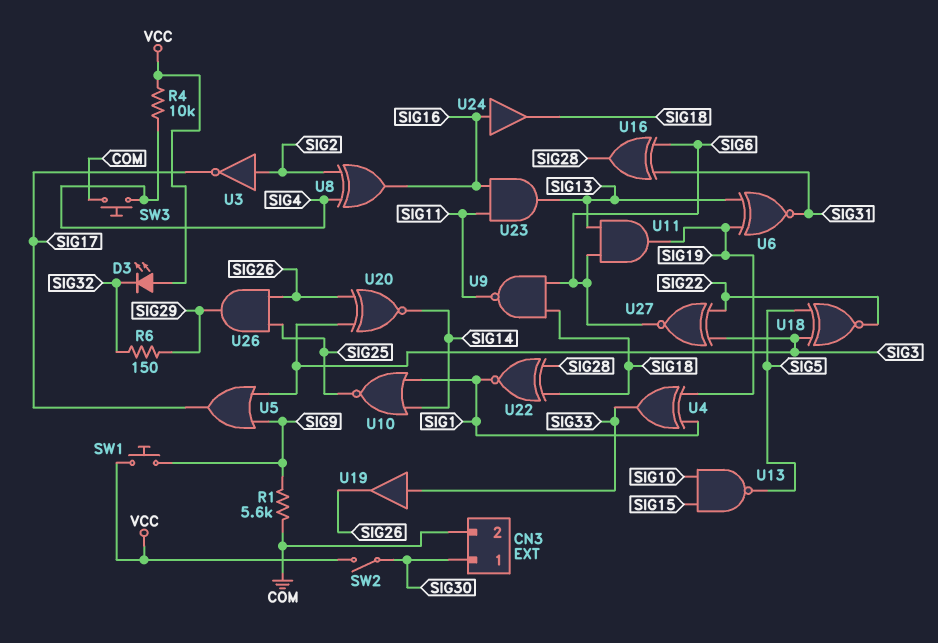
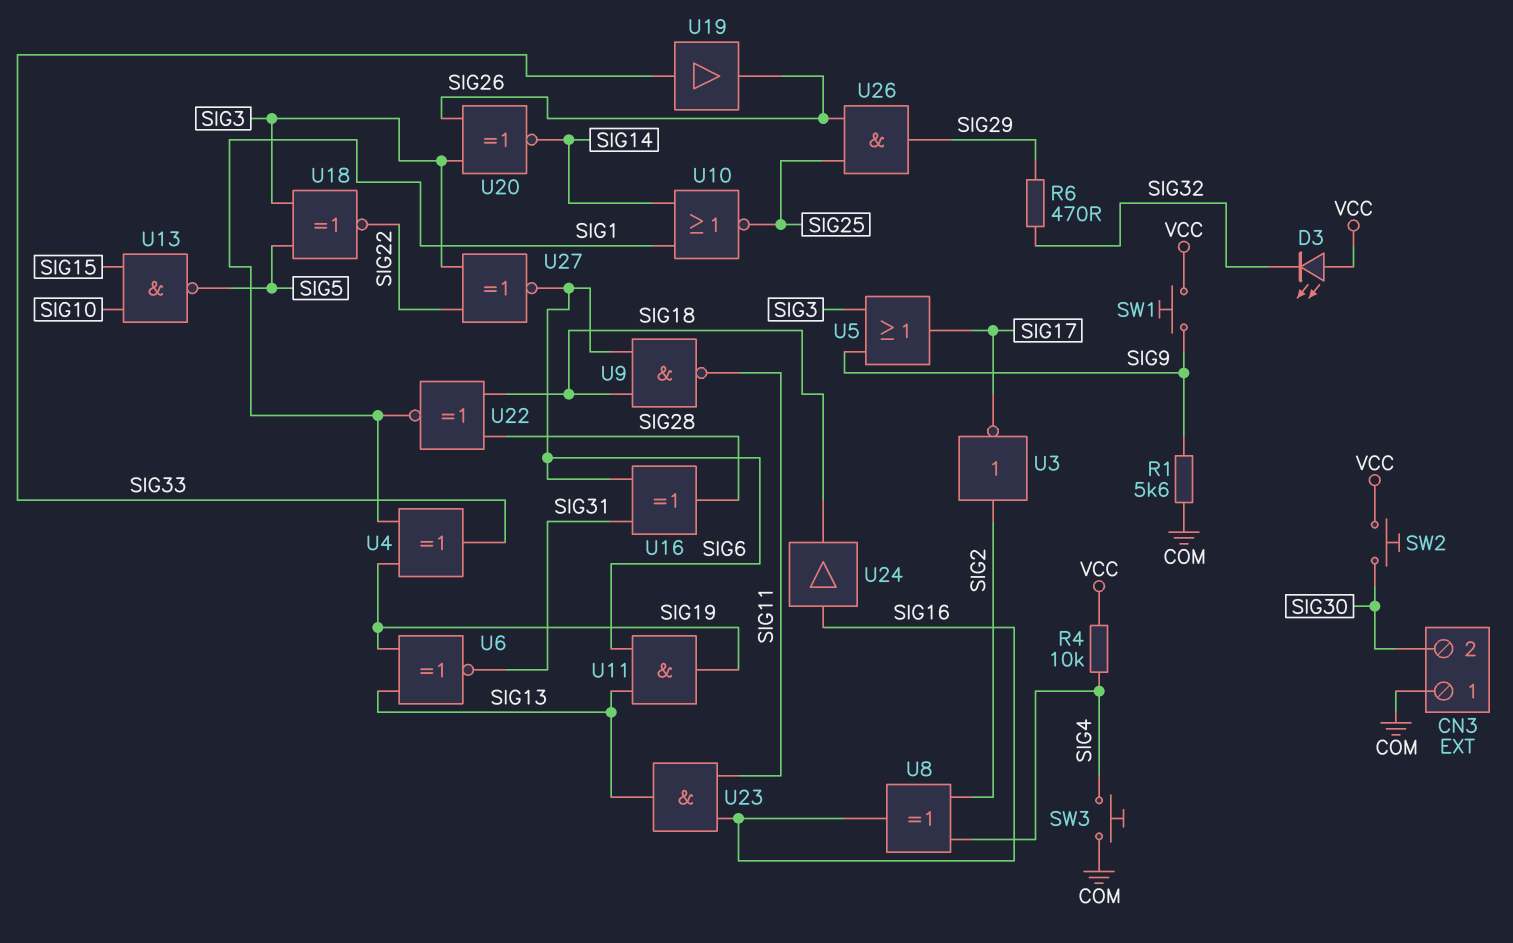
CN3 pin 1: SIG30 -> COM
CN3 pin 2: COM -> SIG30
R6: 150 (SIG29, SIG32) -> 470 (SIG29, SIG32)
SW2: switch (SIG30, VCC) -> button (SIG30, VCC)

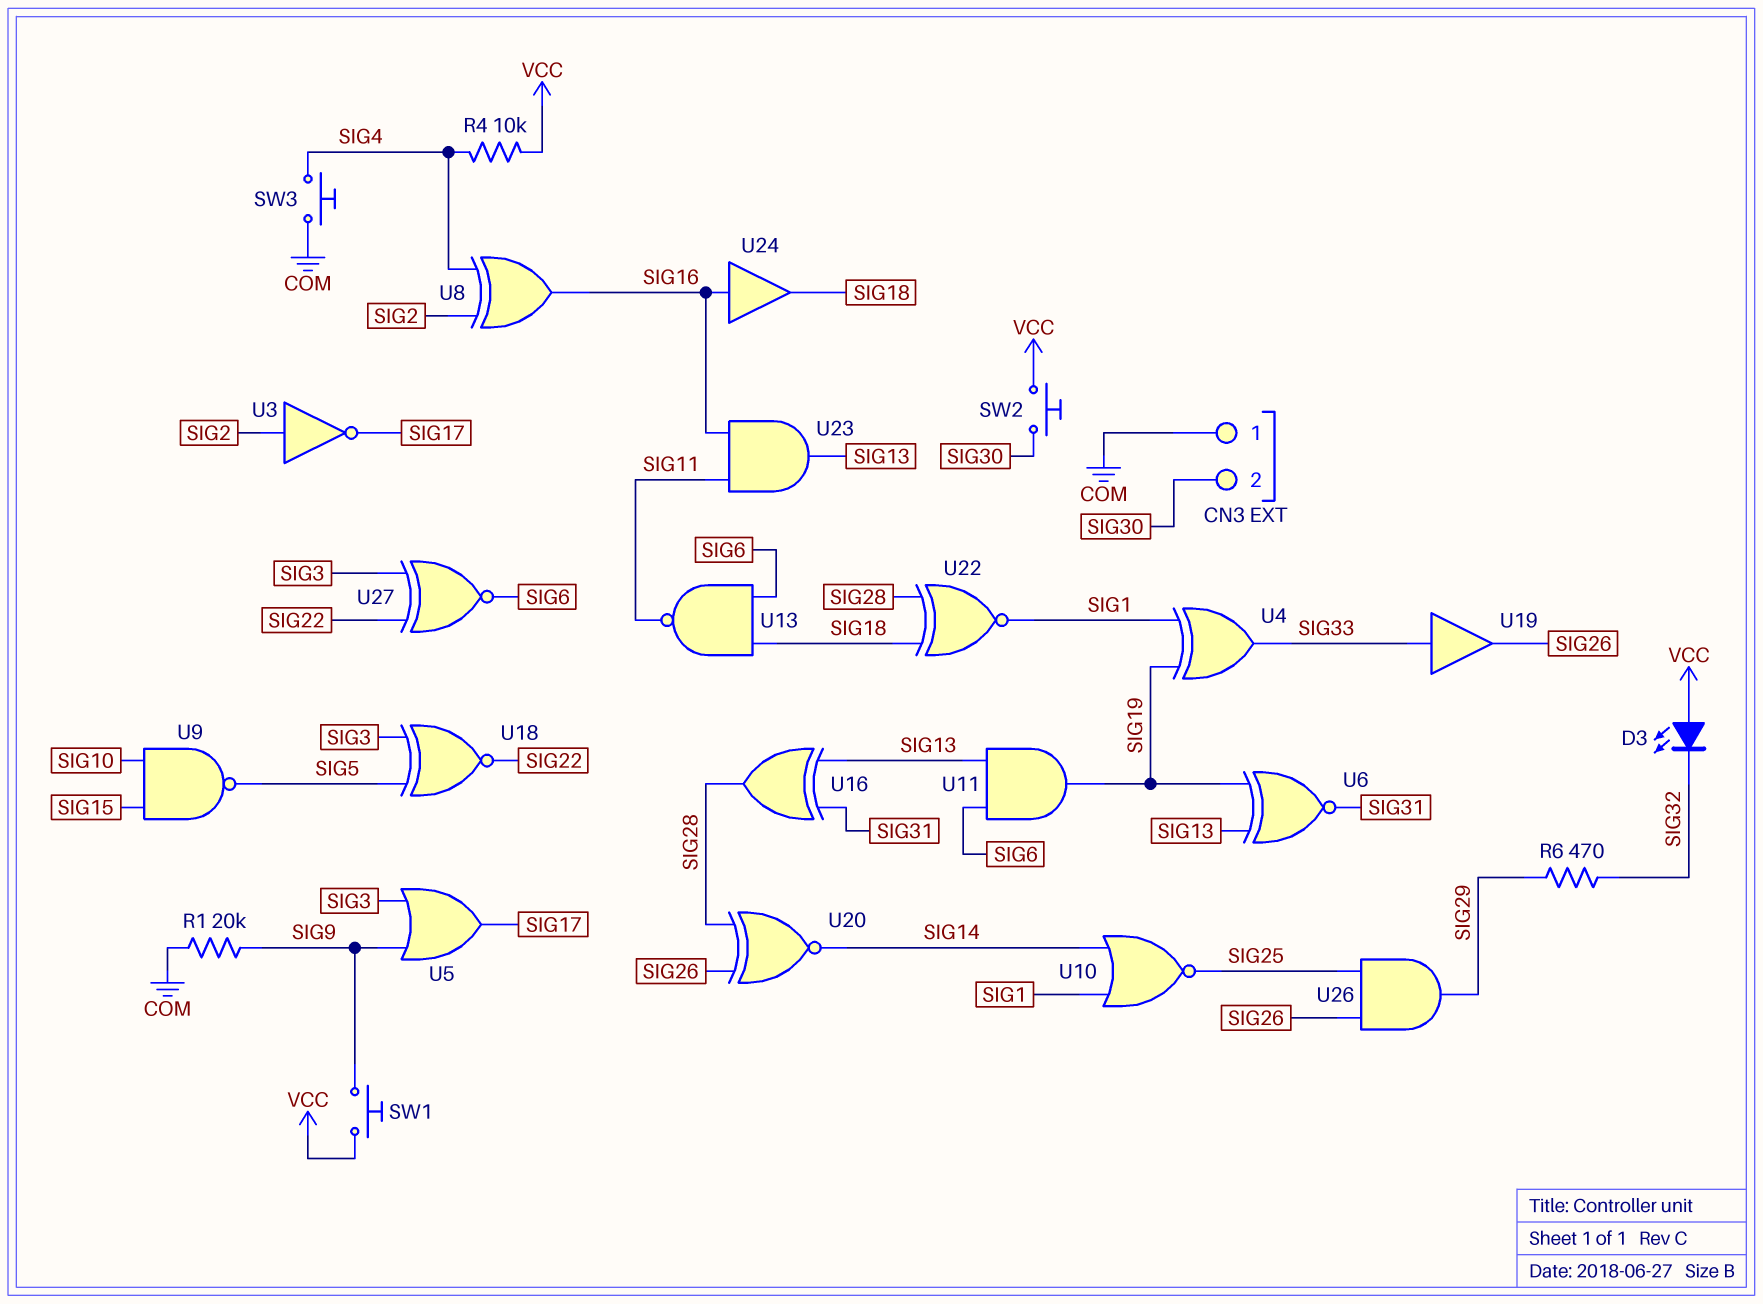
R1: 5.6k (COM, SIG9) -> 20k (COM, SIG9)
U9: NAND (in SIG6, in SIG18, out SIG11) -> NAND (in SIG10, in SIG15, out SIG5)
U13: NAND (in SIG10, in SIG15, out SIG5) -> NAND (in SIG6, in SIG18, out SIG11)
U16: XOR (in SIG6, in SIG31, out SIG28) -> XOR (in SIG13, in SIG31, out SIG28)
U20: XNOR (in SIG3, in SIG26, out SIG14) -> XNOR (in SIG26, in SIG28, out SIG14)

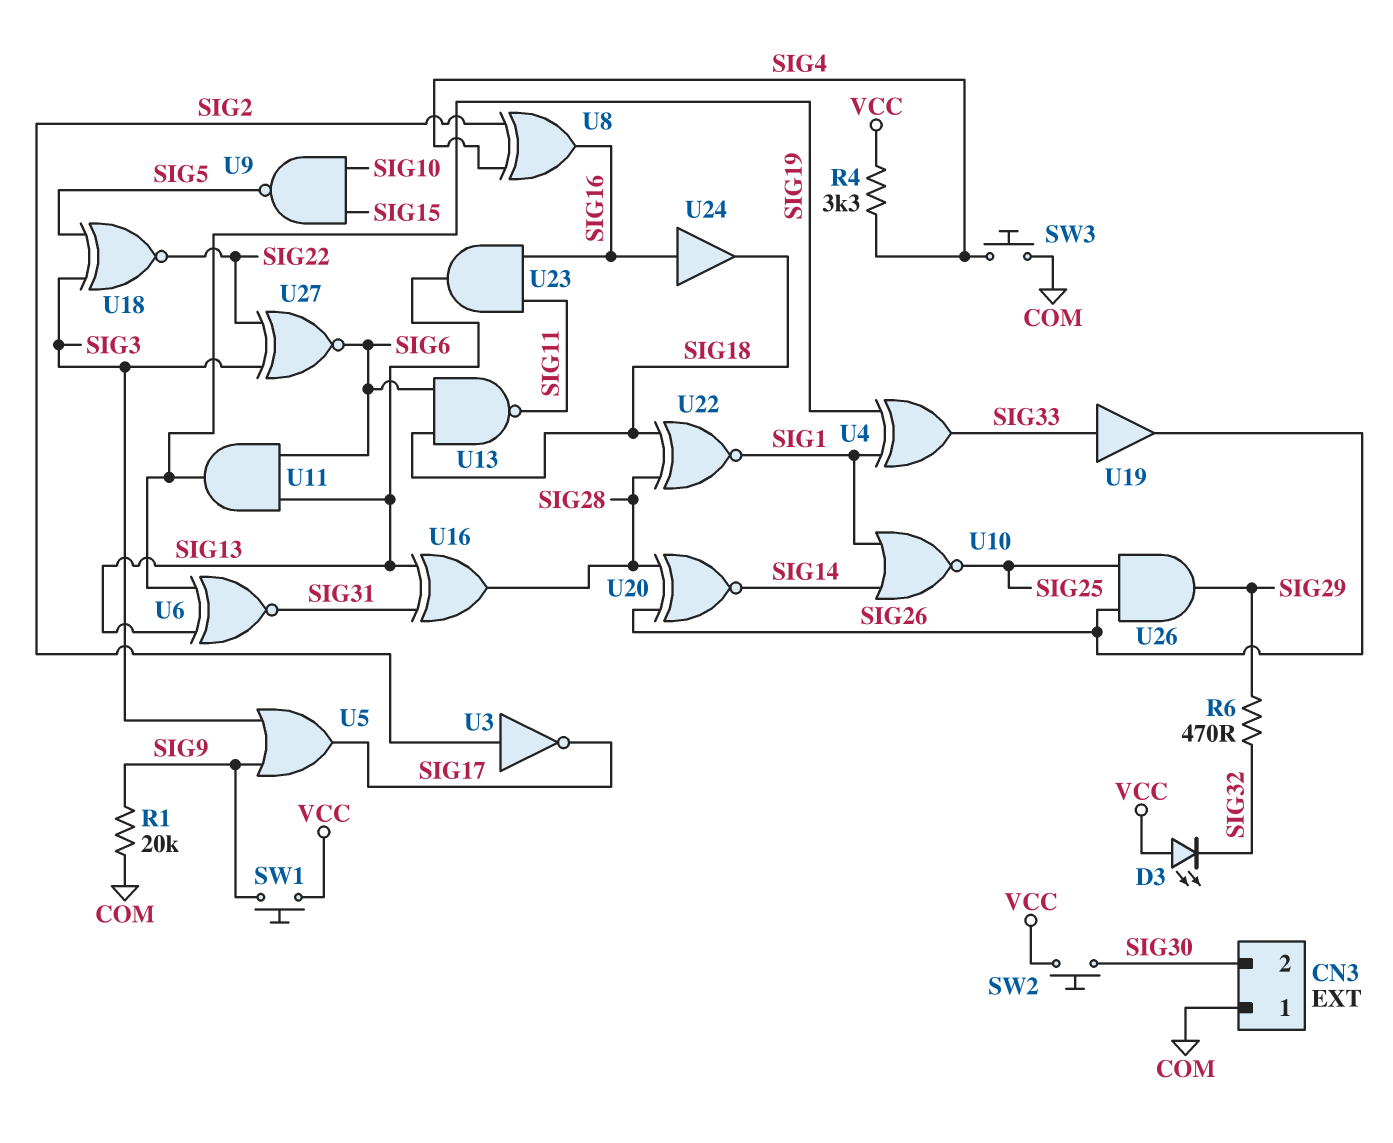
R4: 10k (SIG4, VCC) -> 3.3k (SIG4, VCC)

